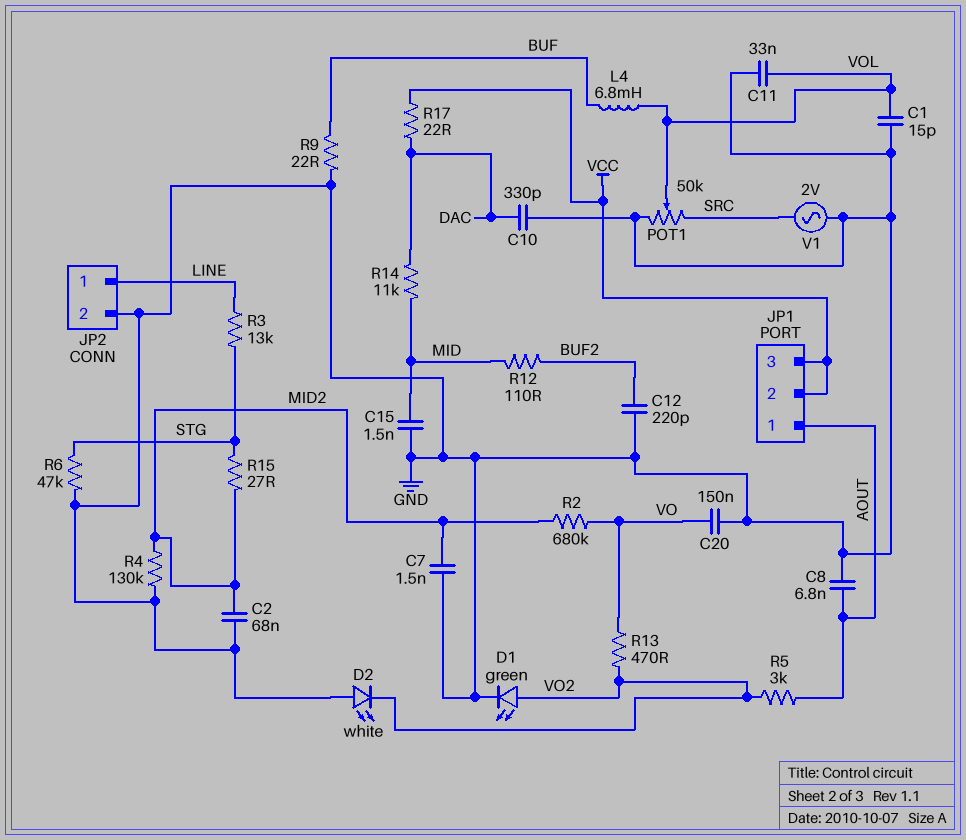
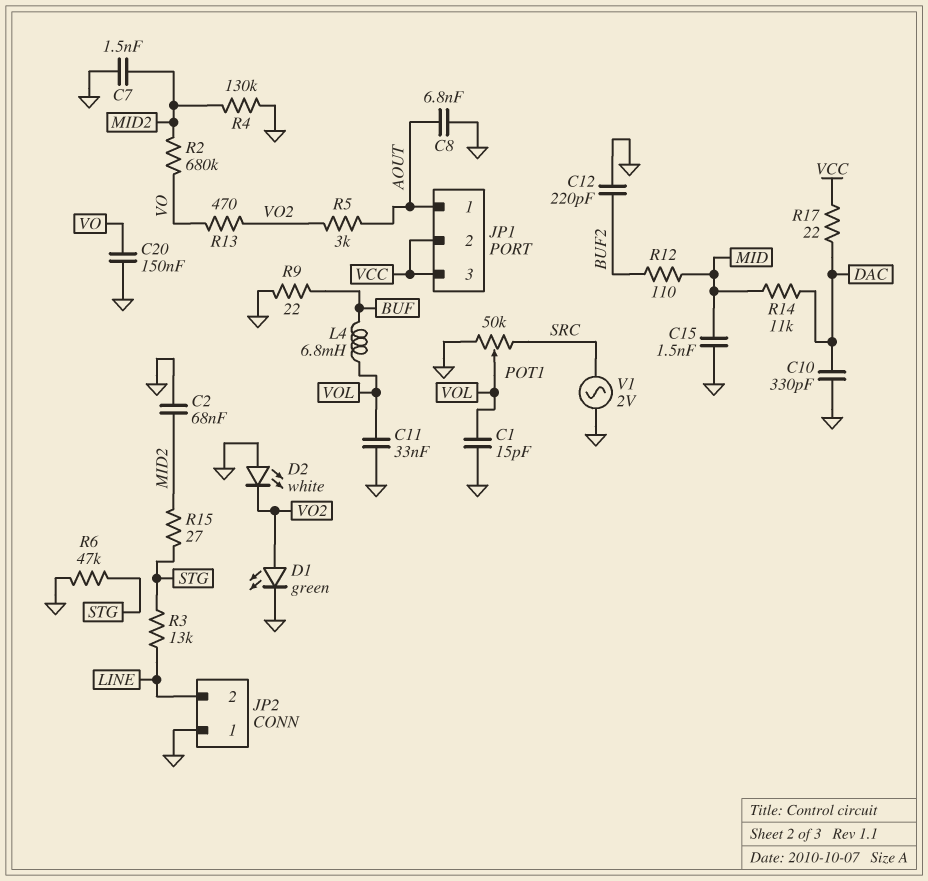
JP2 pin 1: LINE -> GND
JP2 pin 2: GND -> LINE

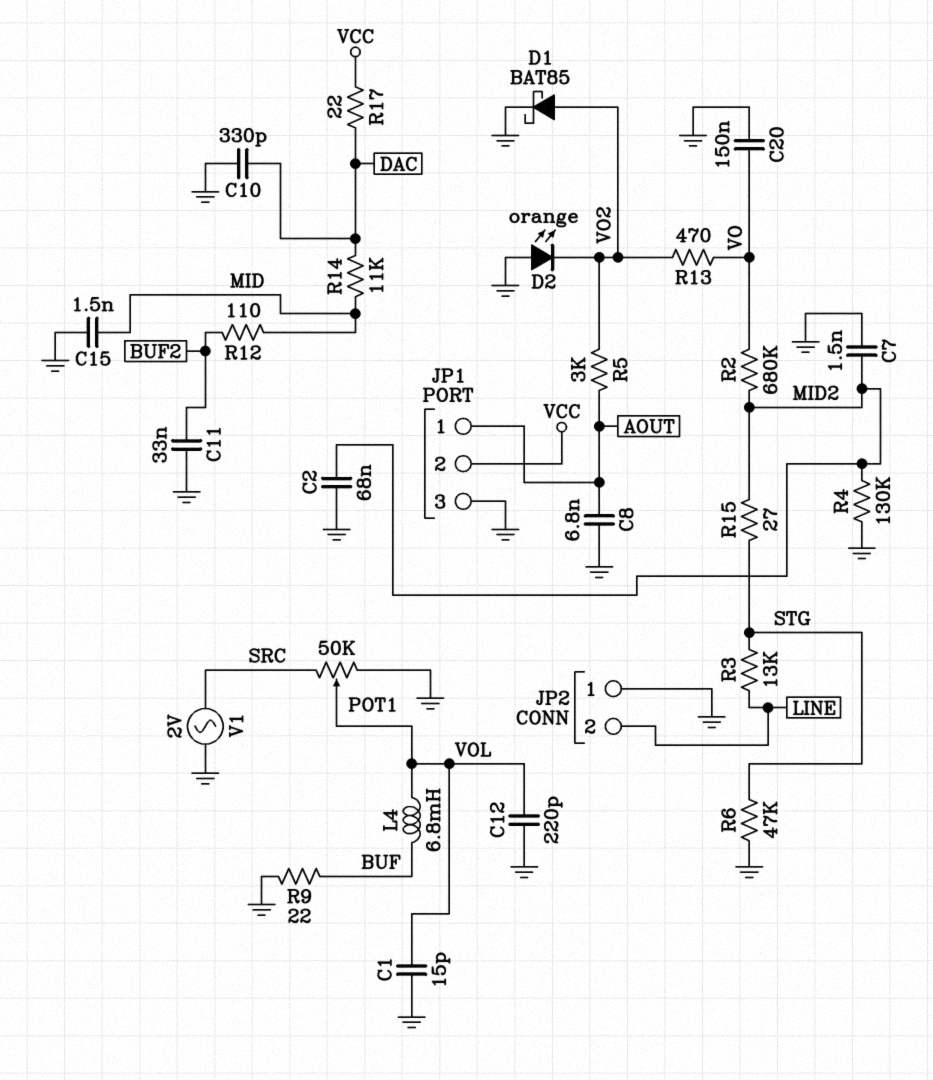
C11: 33nF (GND, VOL) -> 33nF (BUF2, GND)
C12: 220pF (BUF2, GND) -> 220pF (GND, VOL)
D1: LED green (A VO2, K GND) -> schottky BAT85 (A VO2, K GND)
D2: LED white (A GND, K VO2) -> LED orange (A GND, K VO2)
JP1 pin 3: VCC -> GND

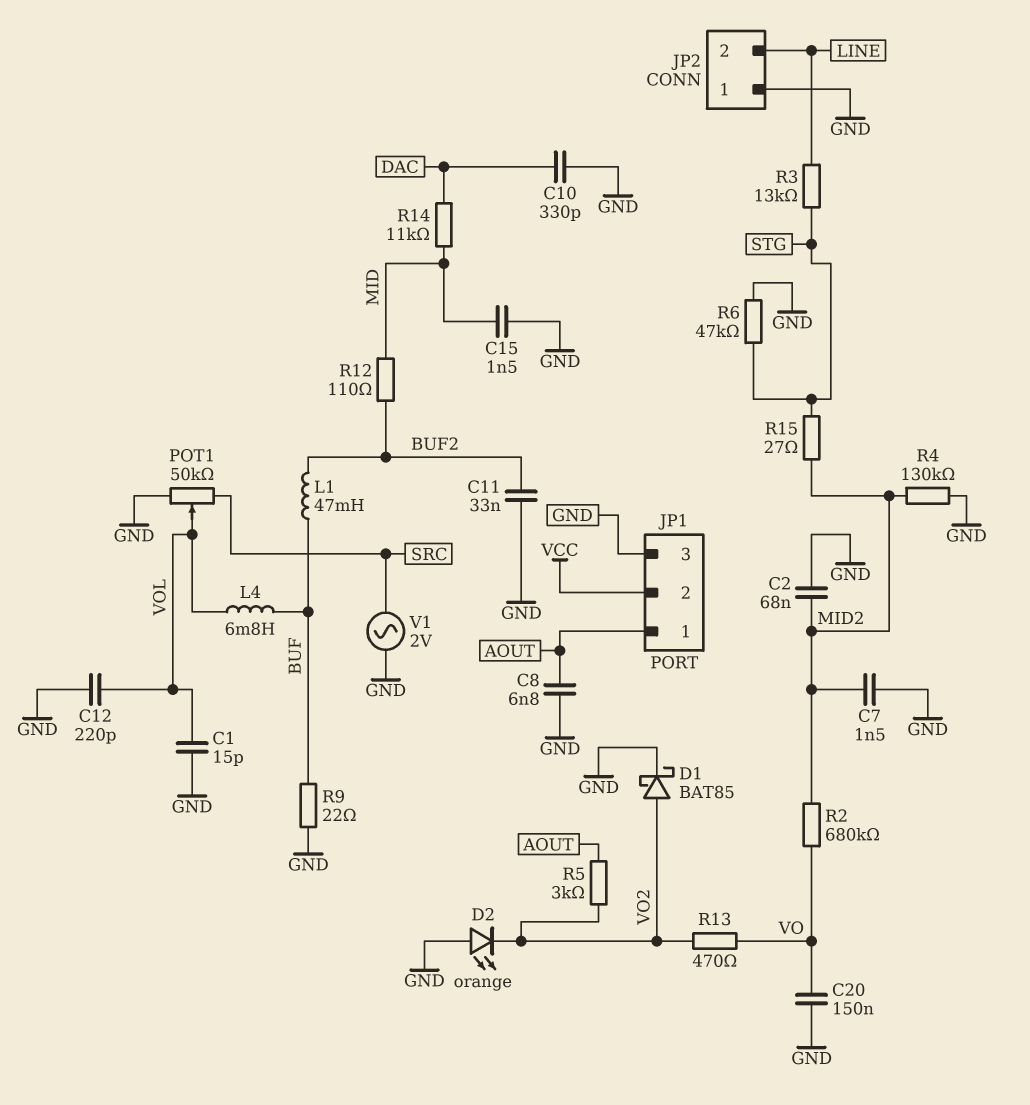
L1: none -> 47mH (BUF, BUF2)
R17: 22 (DAC, VCC) -> none

